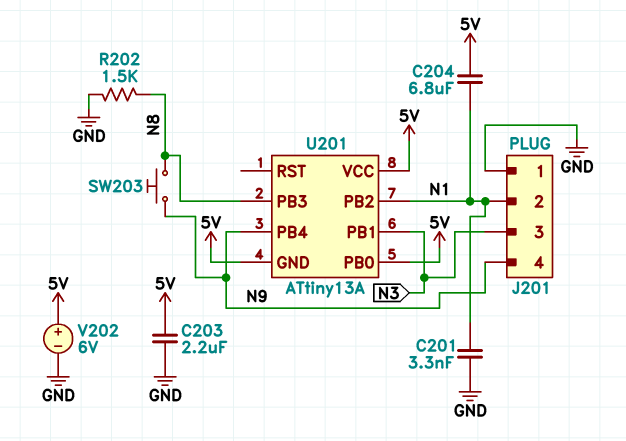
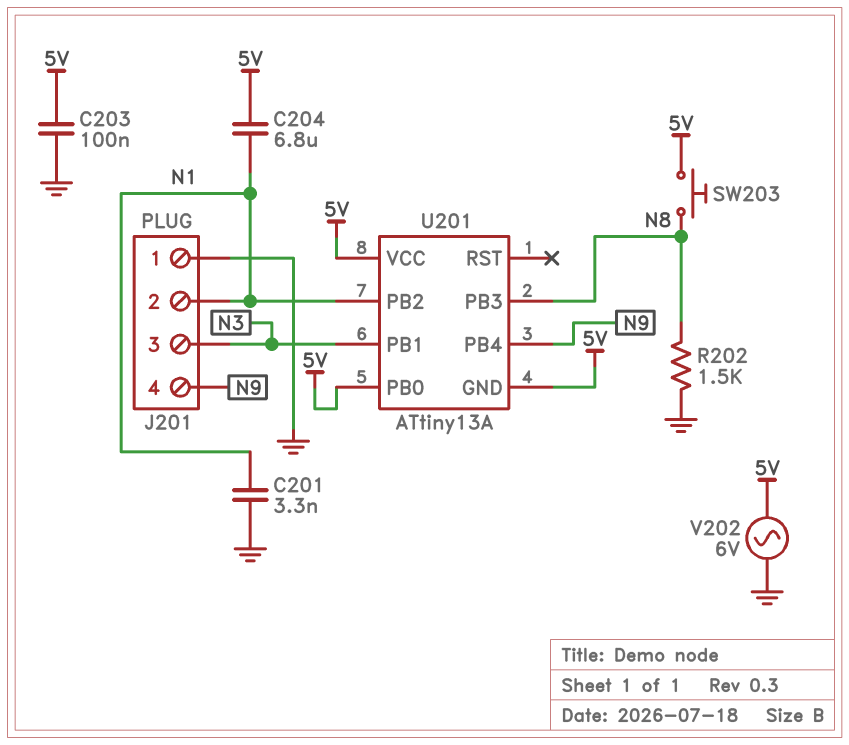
C203: 2.2uF (5V, GND) -> 100nF (5V, GND)
SW203: button (N8, N9) -> button (5V, N8)
V202: 6V (plus 5V, minus GND) -> AC 6V (5V, GND)

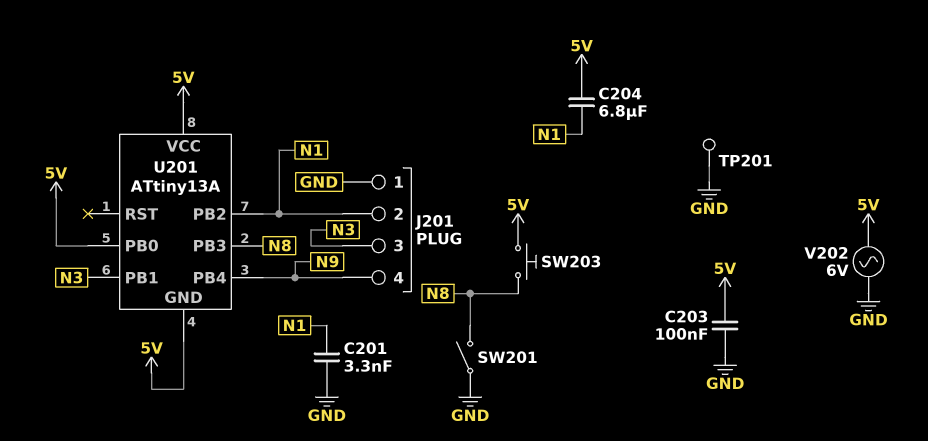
R202: 1.5k (GND, N8) -> none
SW201: none -> switch (GND, N8)
TP201: none -> test point (GND)

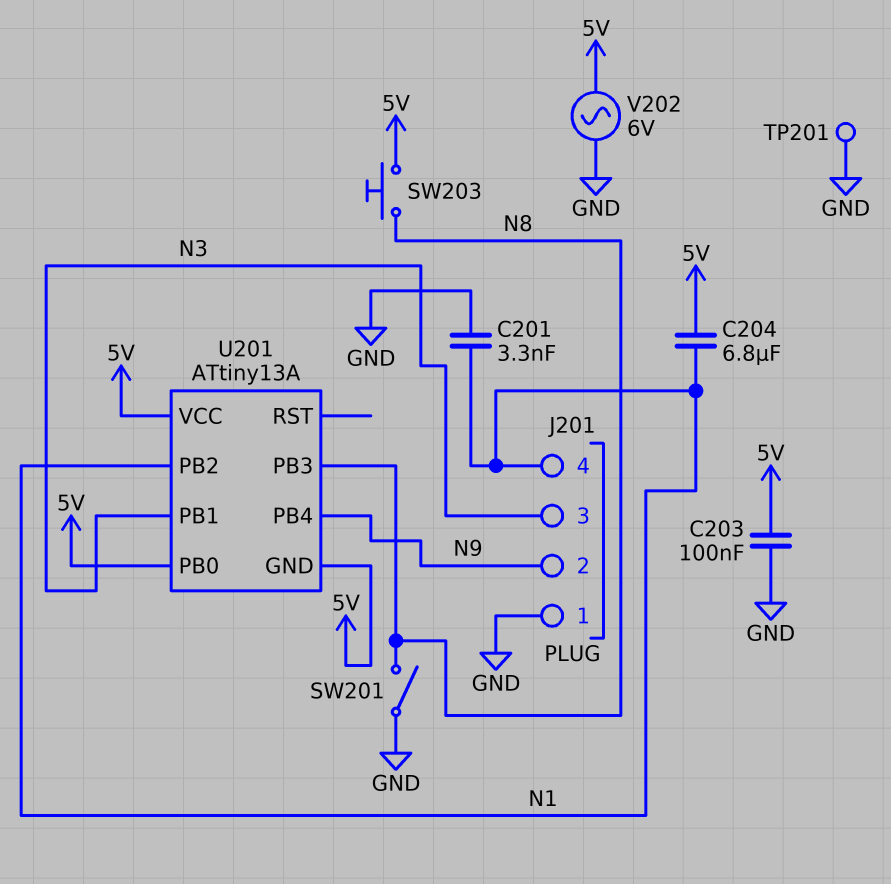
J201 pin 2: N1 -> N9
J201 pin 4: N9 -> N1

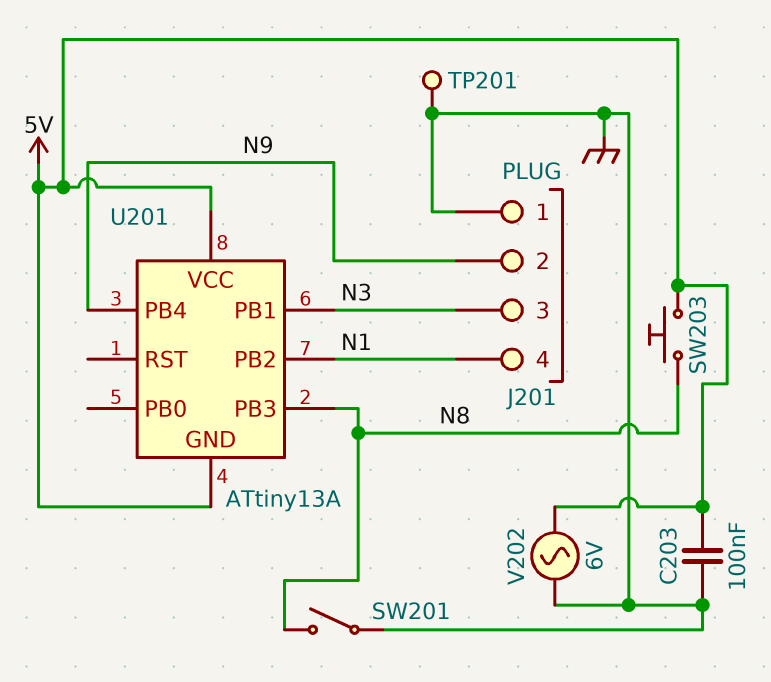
C201: 3.3nF (GND, N1) -> none
C204: 6.8uF (5V, N1) -> none
U201 pin PB0: 5V -> none

